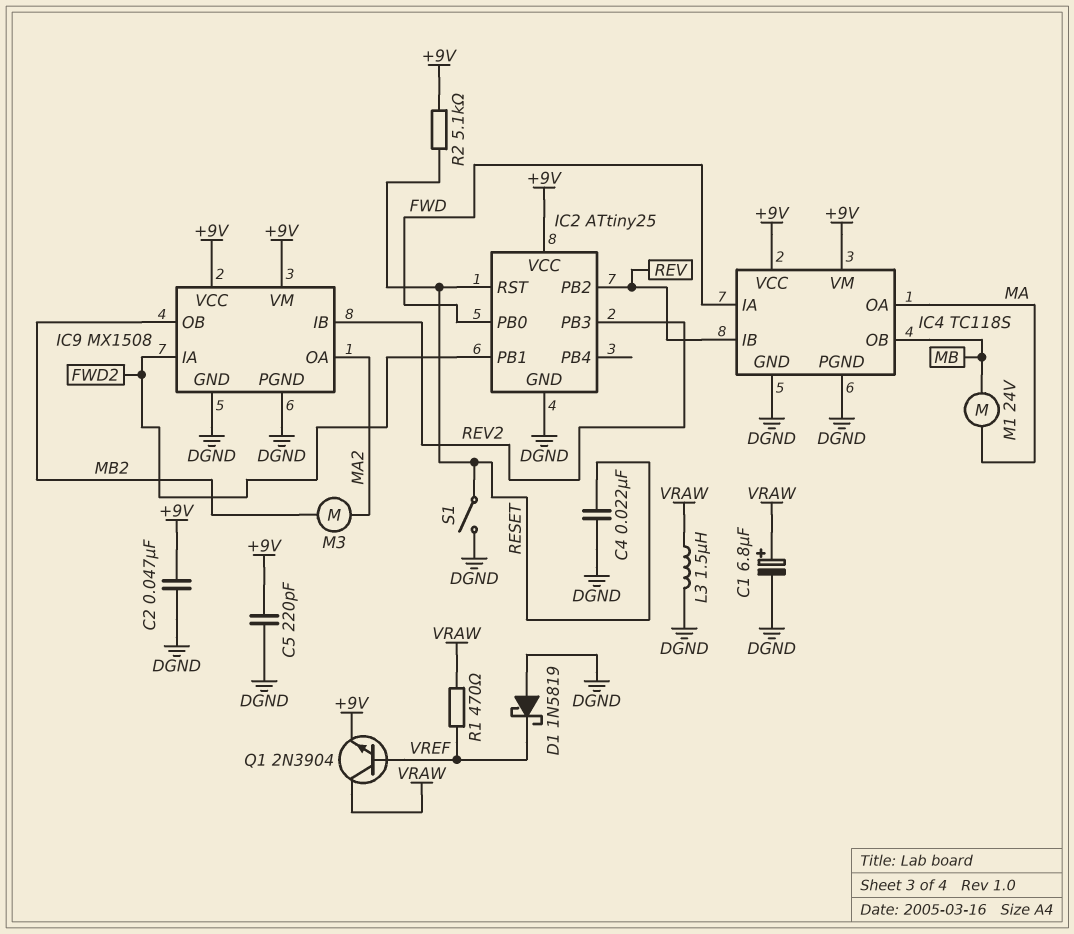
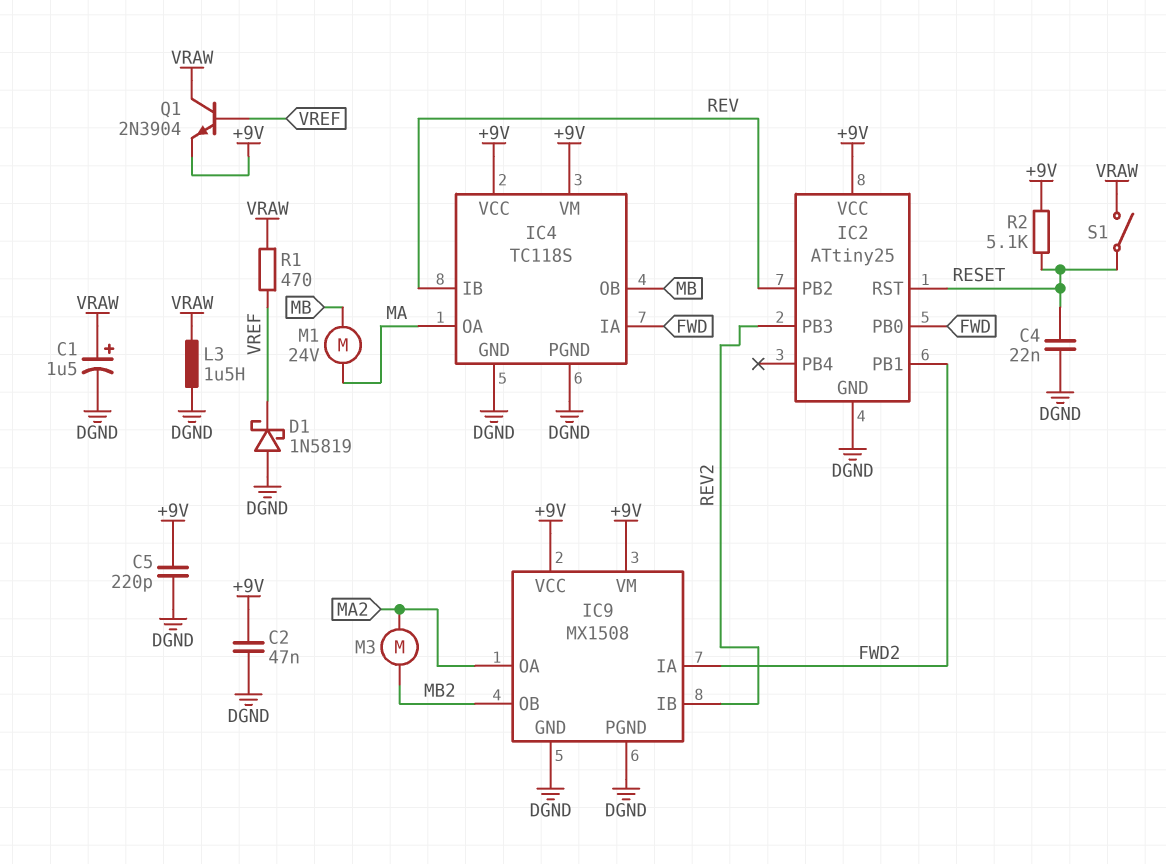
C1: 6.8uF (plus VRAW, minus DGND) -> 1.5uF (plus VRAW, minus DGND)
S1: switch (DGND, RESET) -> switch (RESET, VRAW)

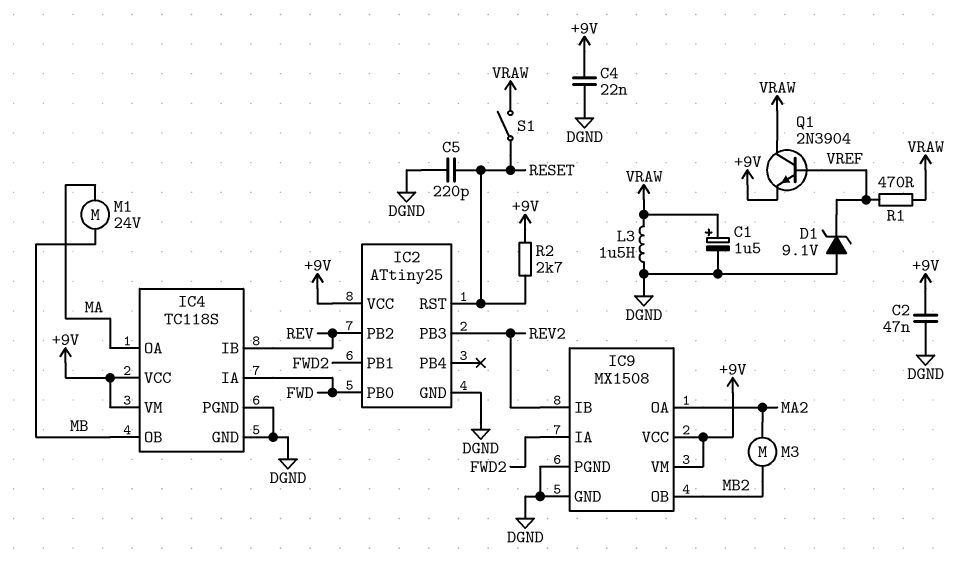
C4: 22nF (DGND, RESET) -> 22nF (+9V, DGND)
C5: 220pF (+9V, DGND) -> 220pF (DGND, RESET)
D1: schottky 1N5819 (A DGND, K VREF) -> zener 9.1V (A DGND, K VREF)
R2: 5.1k (+9V, RESET) -> 2.7k (+9V, RESET)

